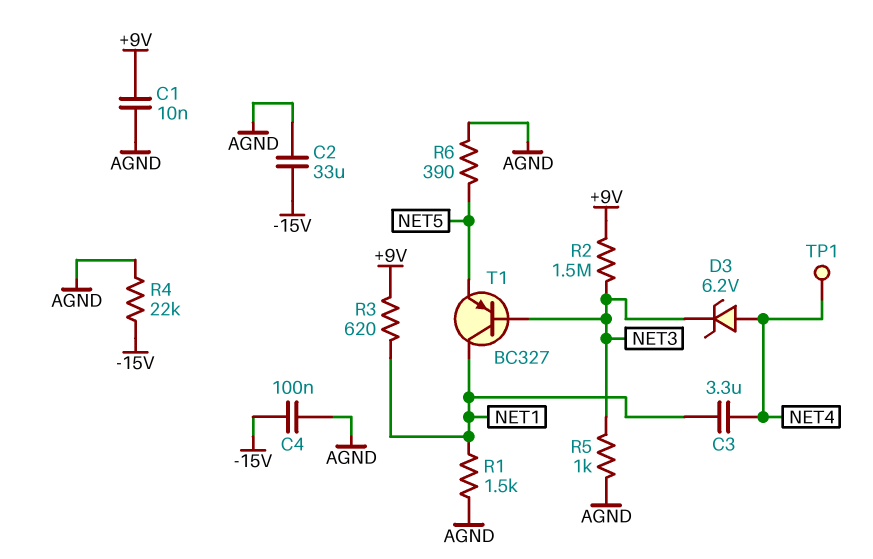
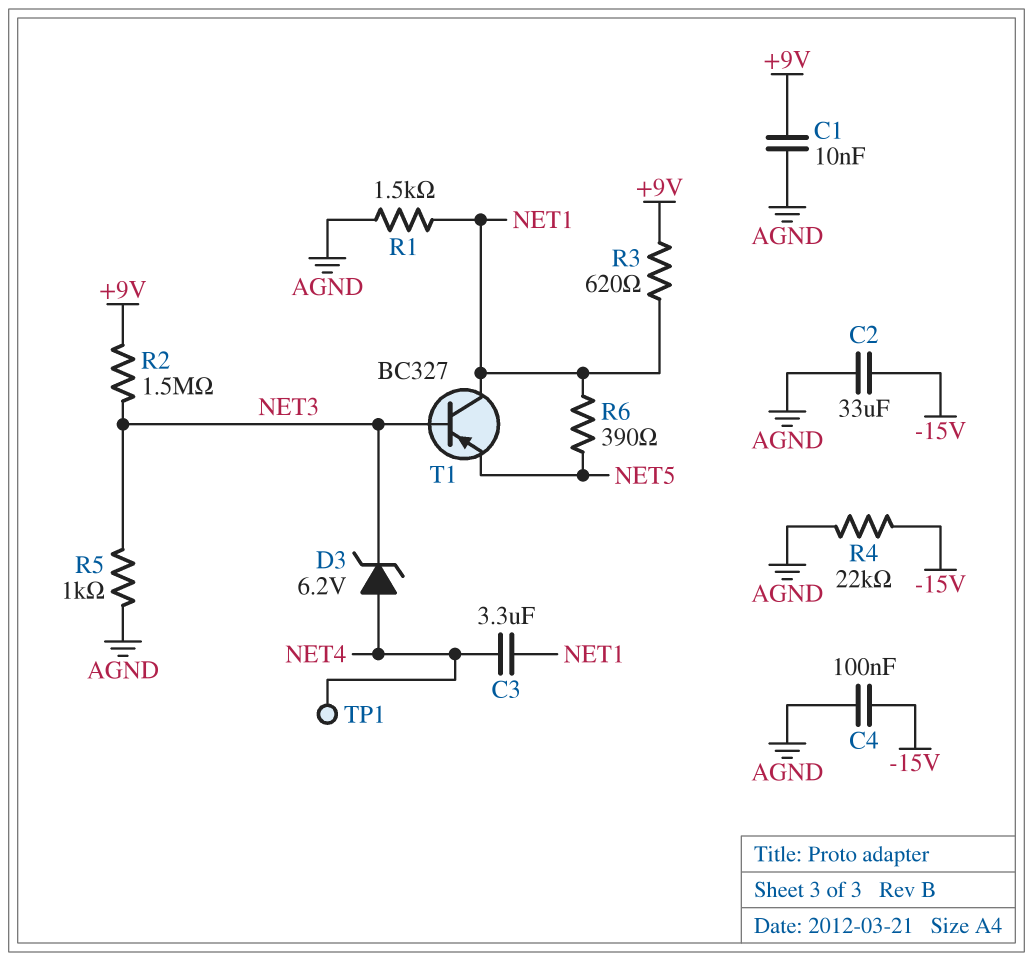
R6: 390 (AGND, NET5) -> 390 (NET1, NET5)

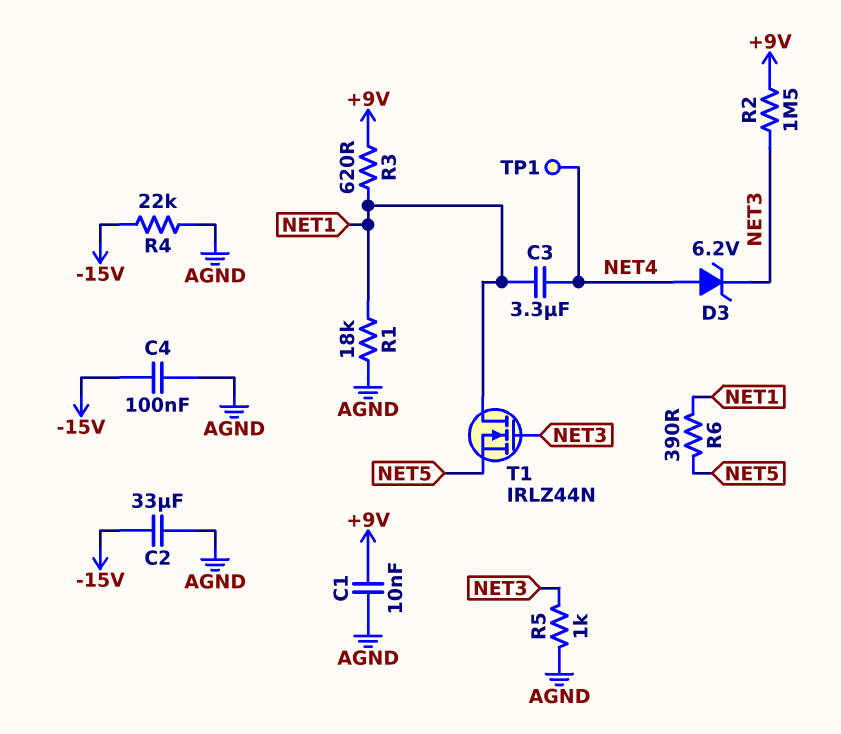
R1: 1.5k (AGND, NET1) -> 18k (AGND, NET1)
T1: PNP BC327 (B NET3, C NET1, E NET5) -> NMOS IRLZ44N (G NET3, D NET1, S NET5)

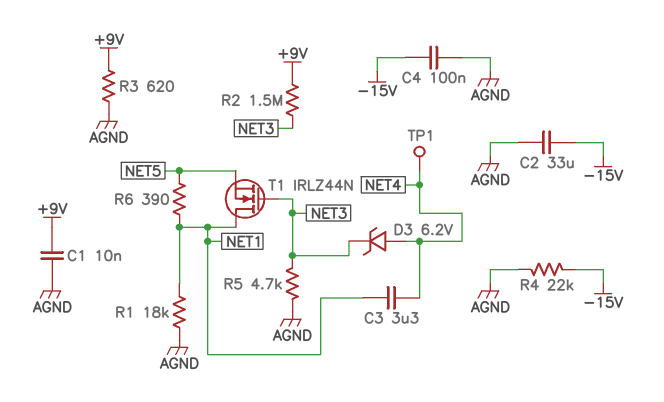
R3: 620 (+9V, NET1) -> 620 (+9V, AGND)
R5: 1k (AGND, NET3) -> 4.7k (AGND, NET3)

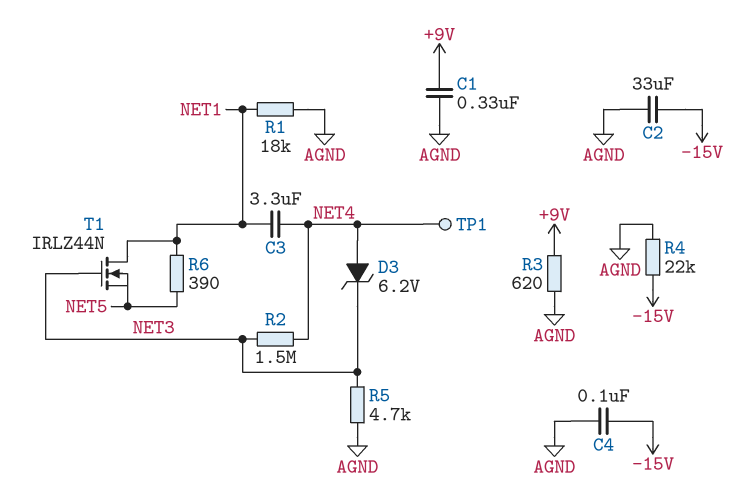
C1: 10nF (+9V, AGND) -> 330nF (+9V, AGND)
R2: 1.5M (+9V, NET3) -> 1.5M (NET3, NET4)

